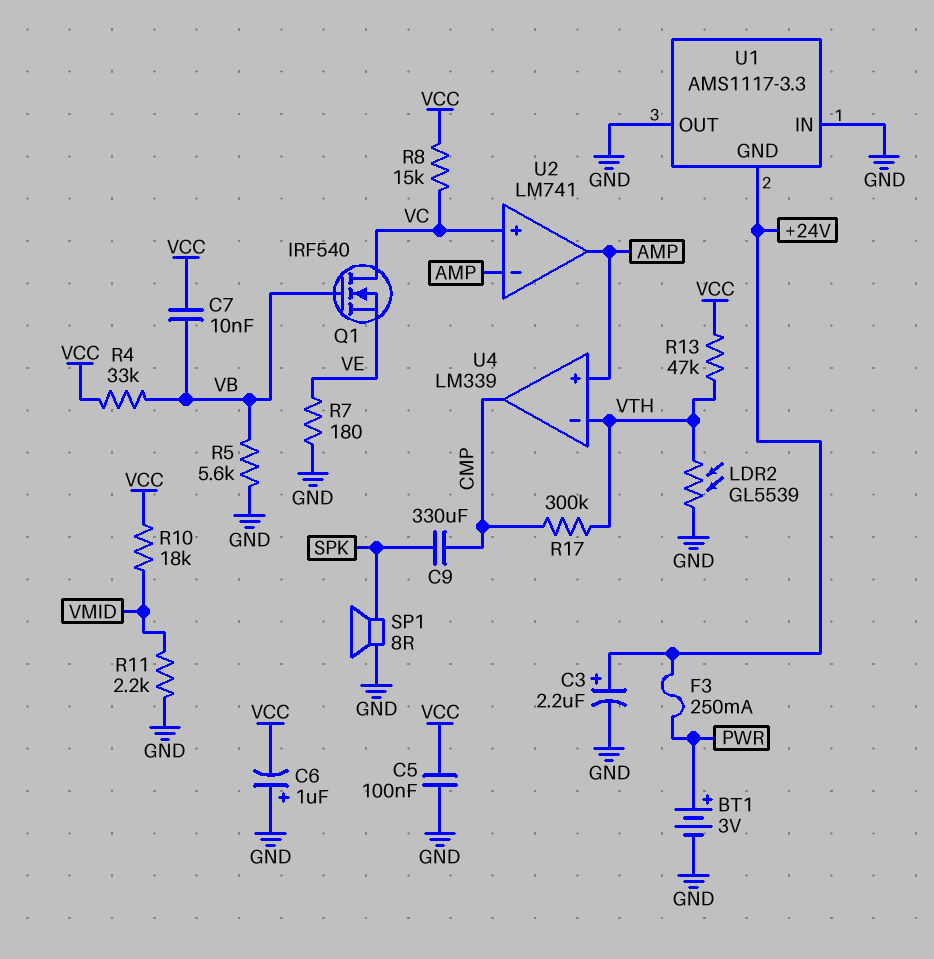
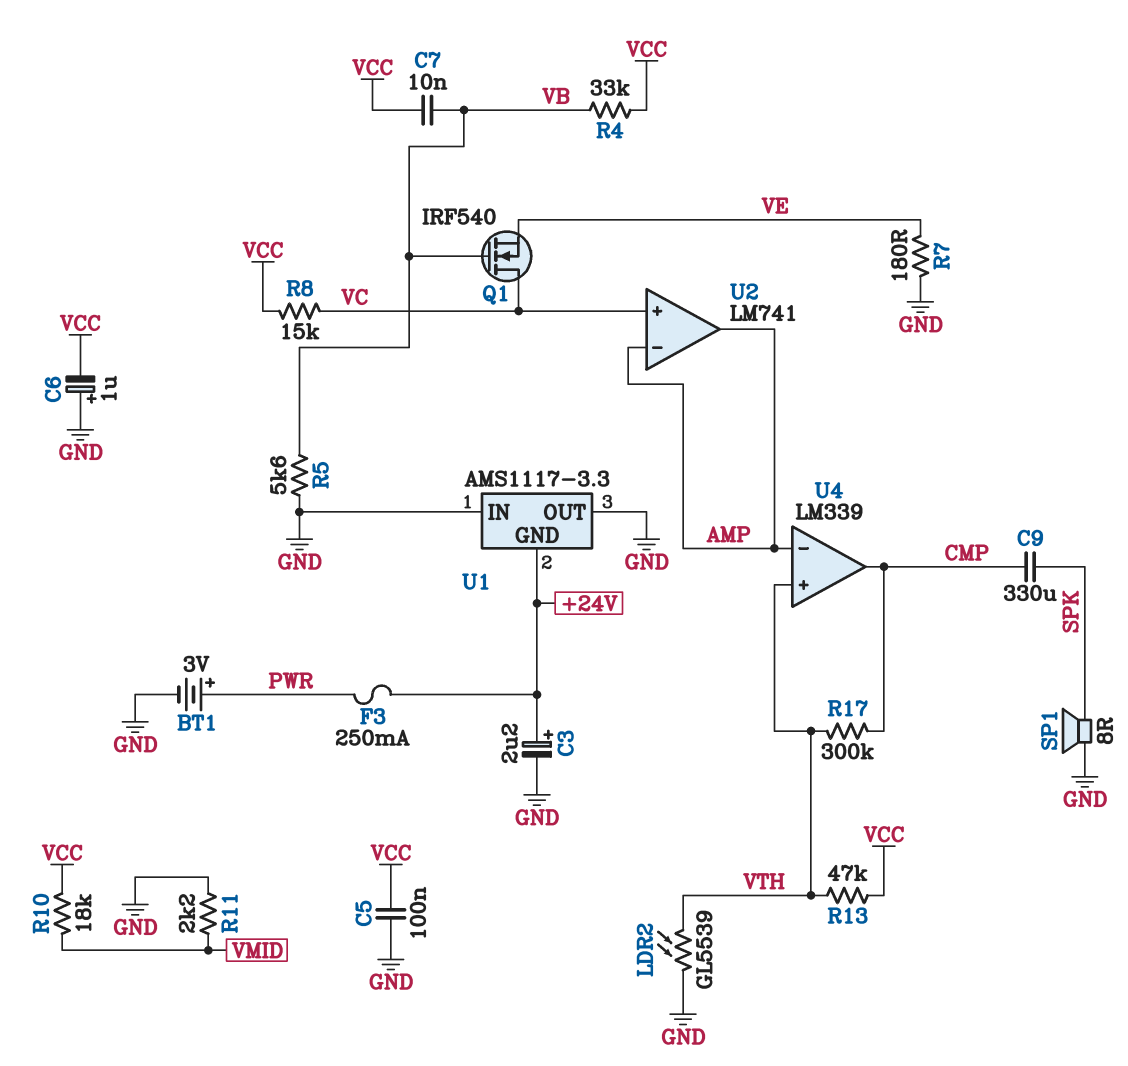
U4 pin in+: AMP -> VTH
U4 pin in-: VTH -> AMP

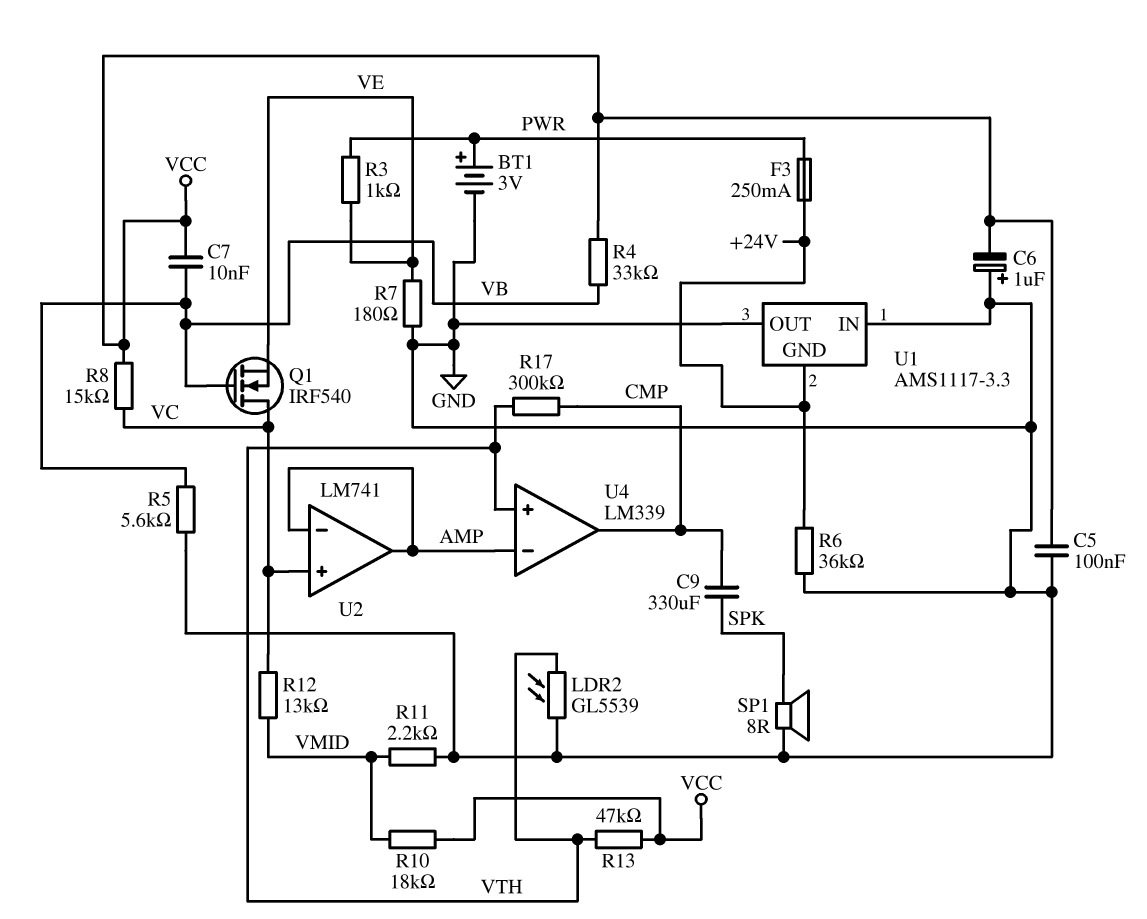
C3: 2.2uF (plus +24V, minus GND) -> none
R3: none -> 1k (PWR, VE)
R6: none -> 36k (+24V, GND)
R12: none -> 13k (VC, VMID)

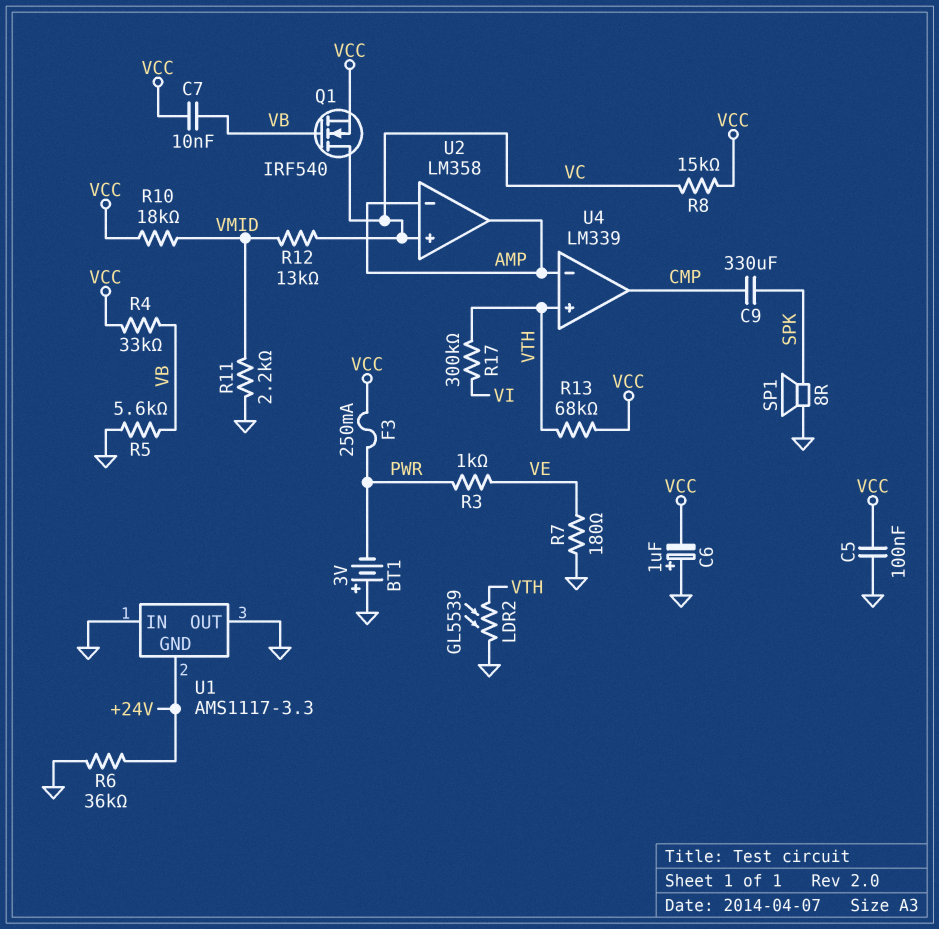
BT1: 3V (plus PWR, minus GND) -> 3V (plus GND, minus PWR)
F3: 250mA (+24V, PWR) -> 250mA (PWR, VCC)
Q1: NMOS IRF540 (G VB, D VC, S VE) -> NMOS IRF540 (G VB, D VC, S VCC)
R13: 47k (VCC, VTH) -> 68k (VCC, VTH)
R17: 300k (CMP, VTH) -> 300k (VI, VTH)
U2: LM741 -> LM358

